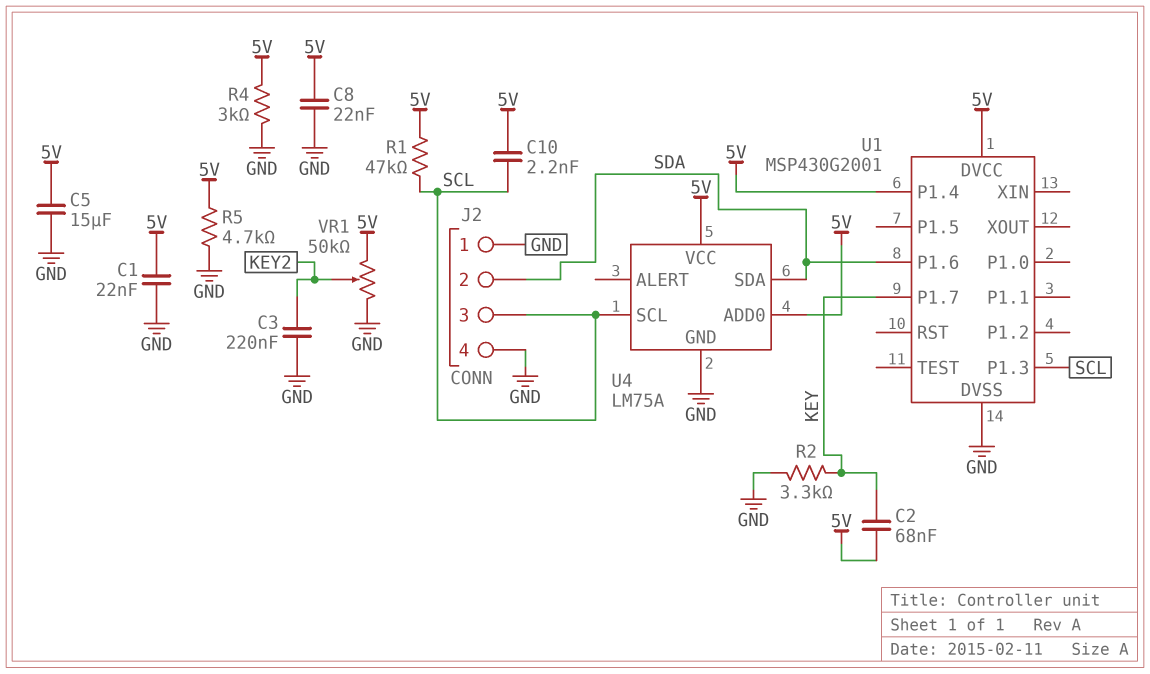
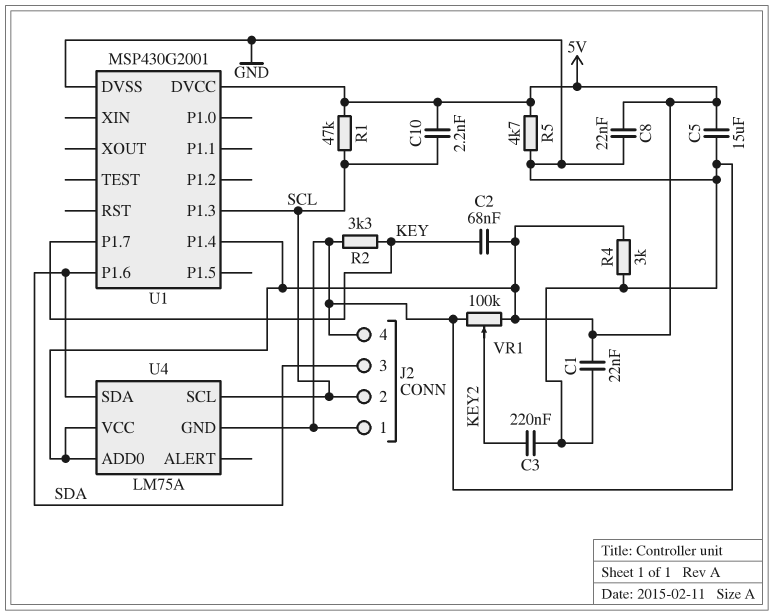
J2 pin 2: SDA -> SCL
J2 pin 3: SCL -> SDA
VR1: 50k (5V, GND, wiper KEY2) -> 100k (5V, GND, wiper KEY2)

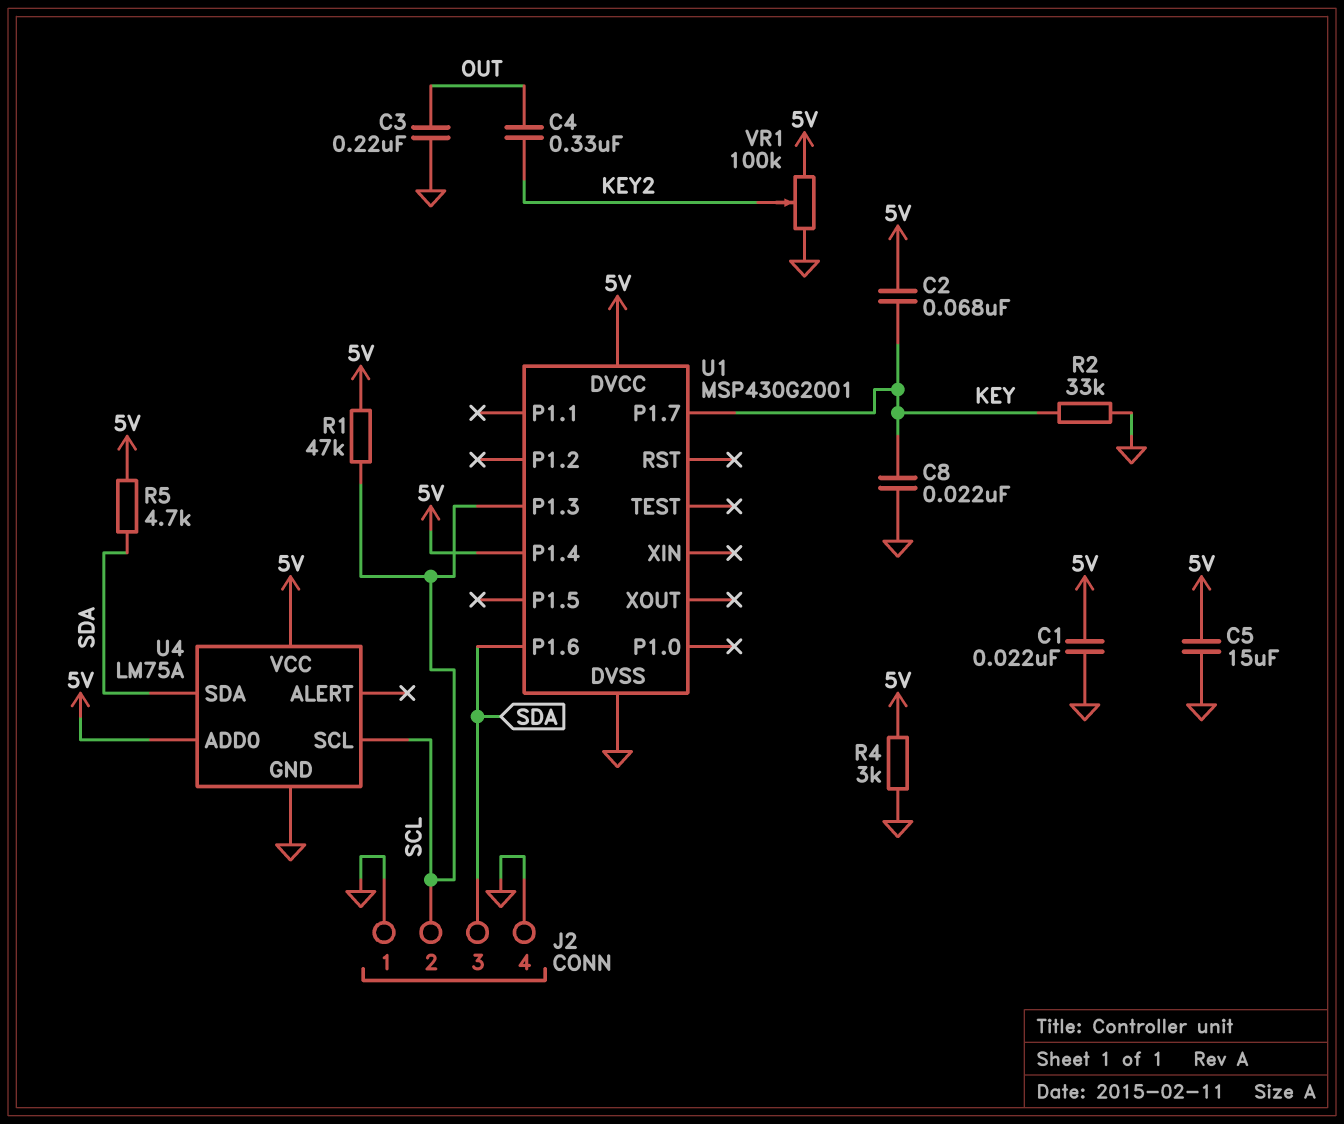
C3: 220nF (GND, KEY2) -> 220nF (GND, OUT)
C4: none -> 330nF (KEY2, OUT)
C8: 22nF (5V, GND) -> 22nF (GND, KEY)
C10: 2.2nF (5V, SCL) -> none
R2: 3.3k (GND, KEY) -> 33k (GND, KEY)
R5: 4.7k (5V, GND) -> 4.7k (5V, SDA)

